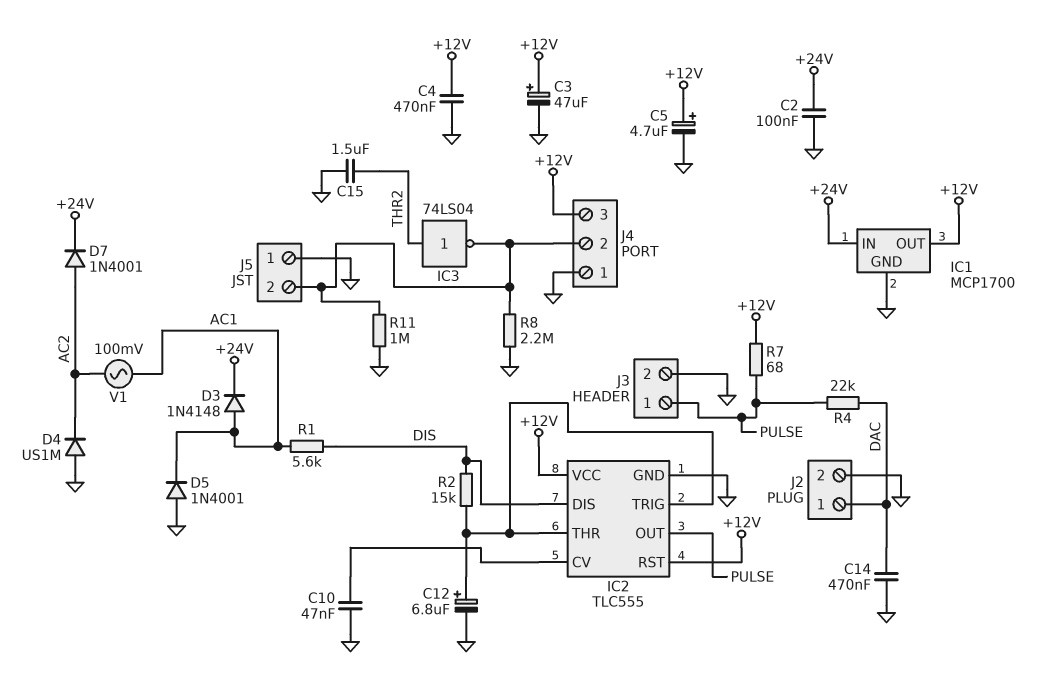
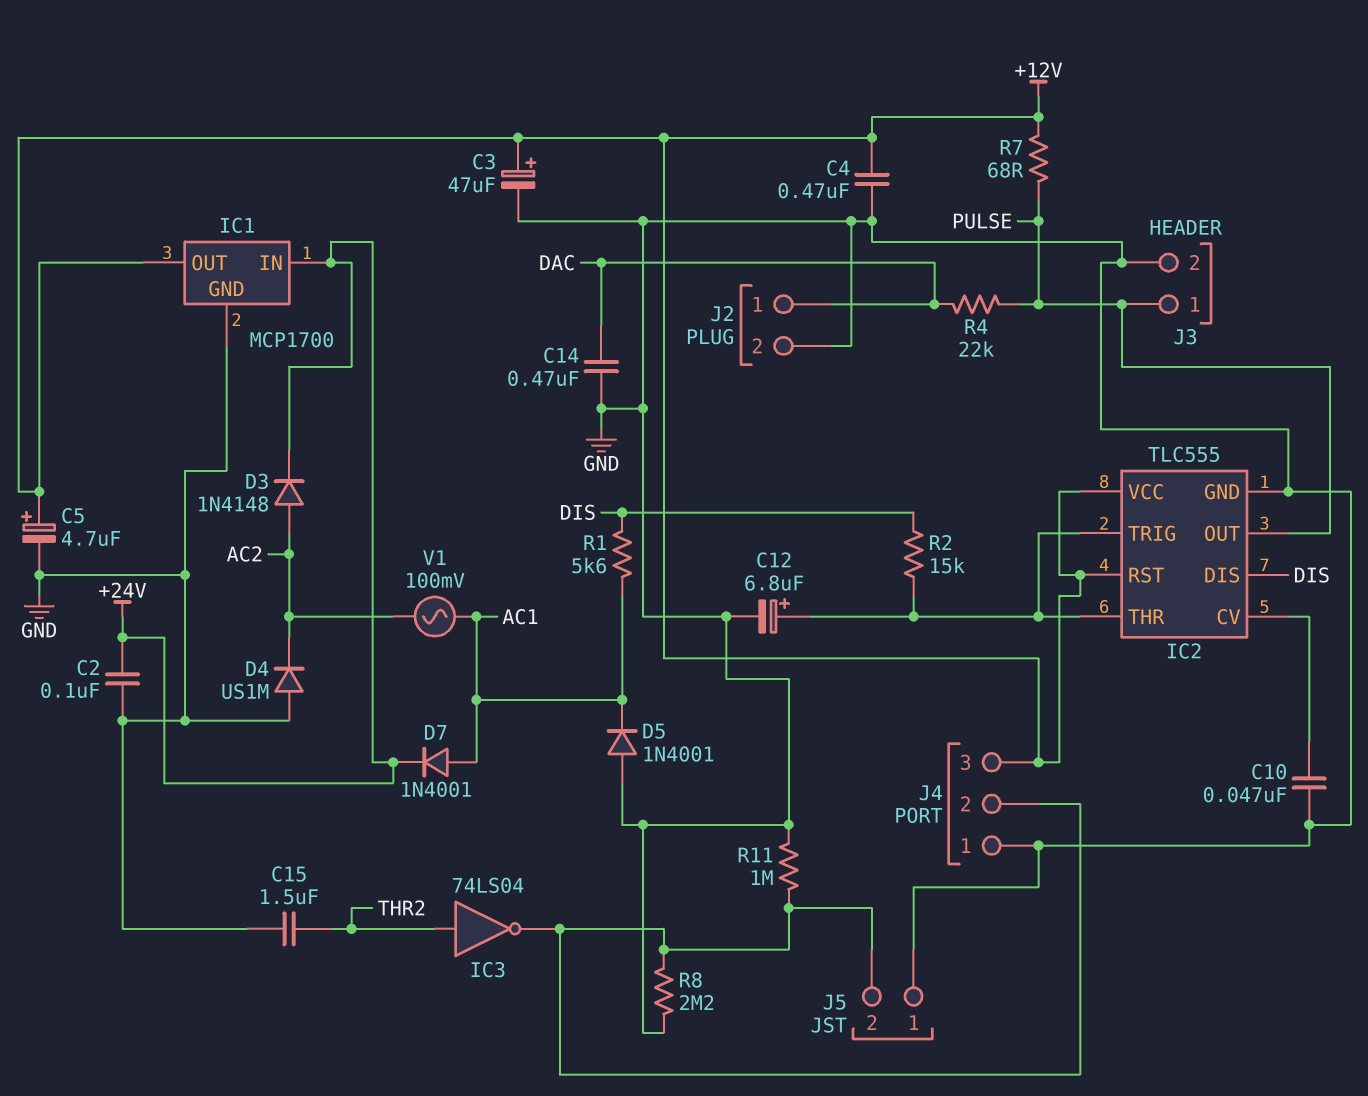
D3: diode 1N4148 (A AC1, K +24V) -> diode 1N4148 (A AC2, K +24V)
D7: diode 1N4001 (A AC2, K +24V) -> diode 1N4001 (A AC1, K +24V)

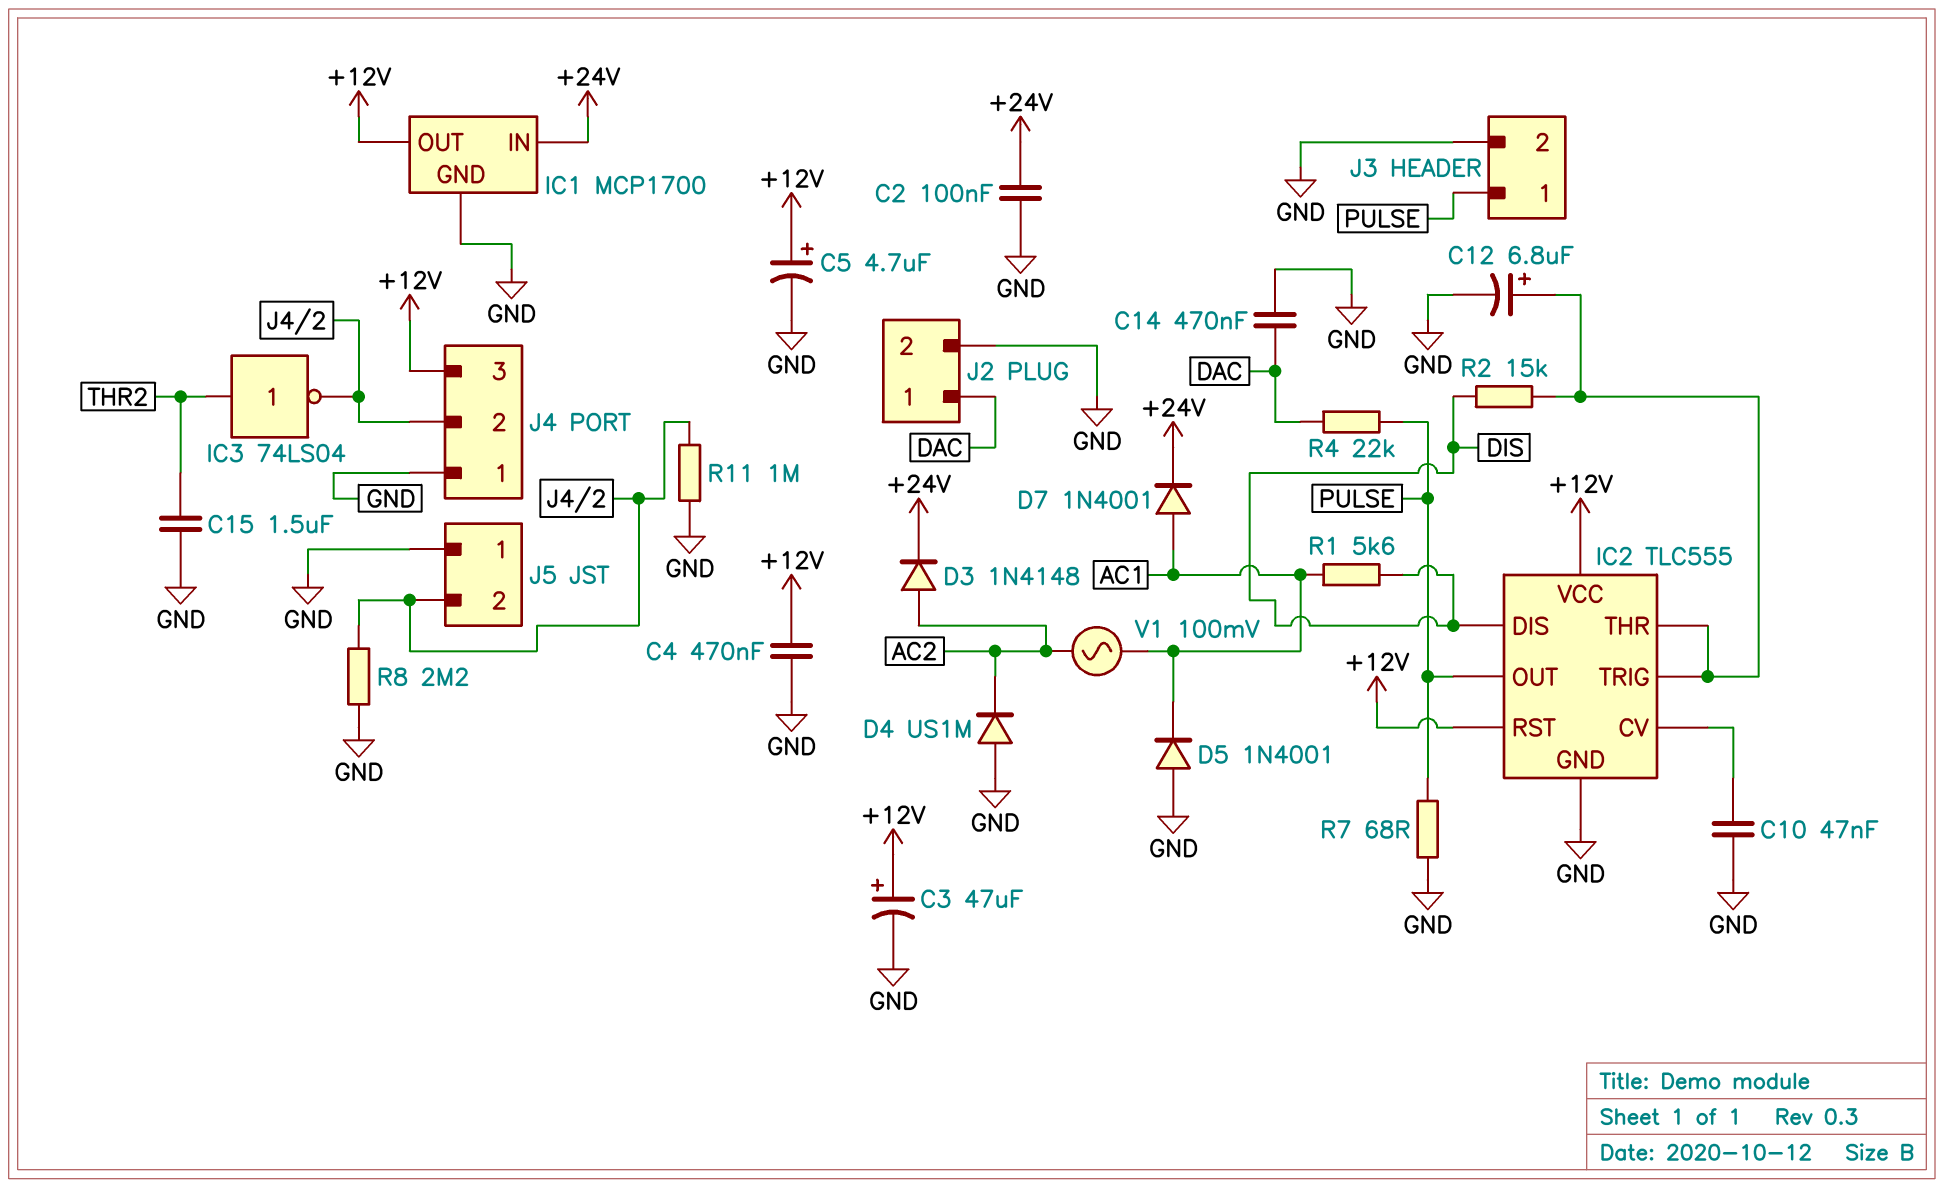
R7: 68 (+12V, PULSE) -> 68 (GND, PULSE)

